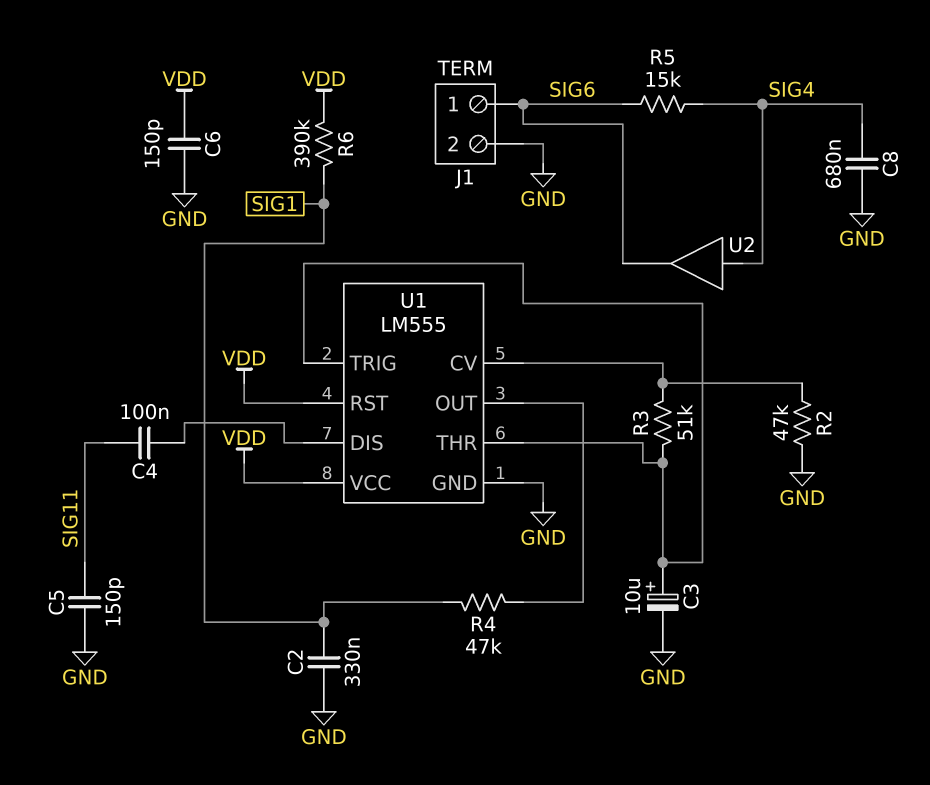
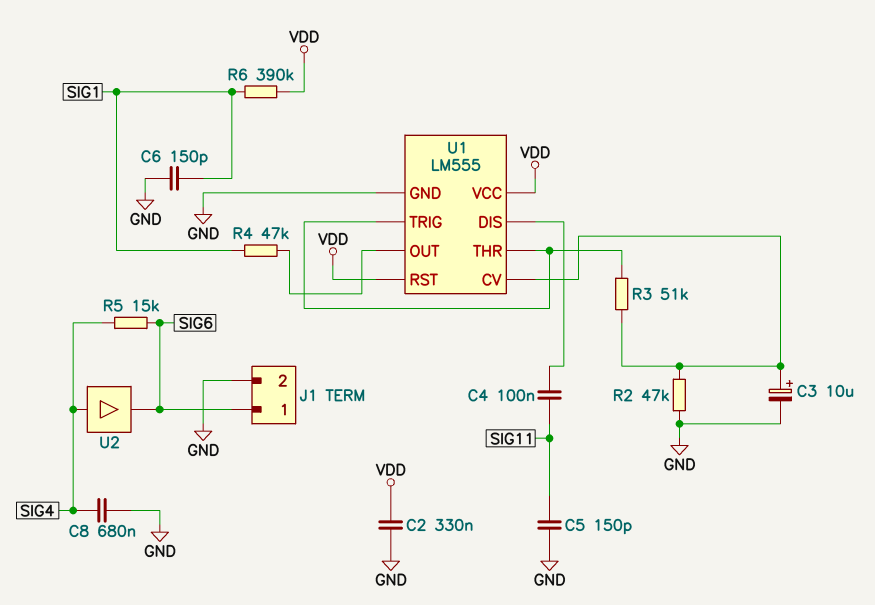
C2: 330nF (GND, SIG1) -> 330nF (GND, VDD)
C3: 10uF (plus U1/THR, minus GND) -> 10uF (plus U1/CV, minus GND)
C6: 150pF (GND, VDD) -> 150pF (GND, SIG1)

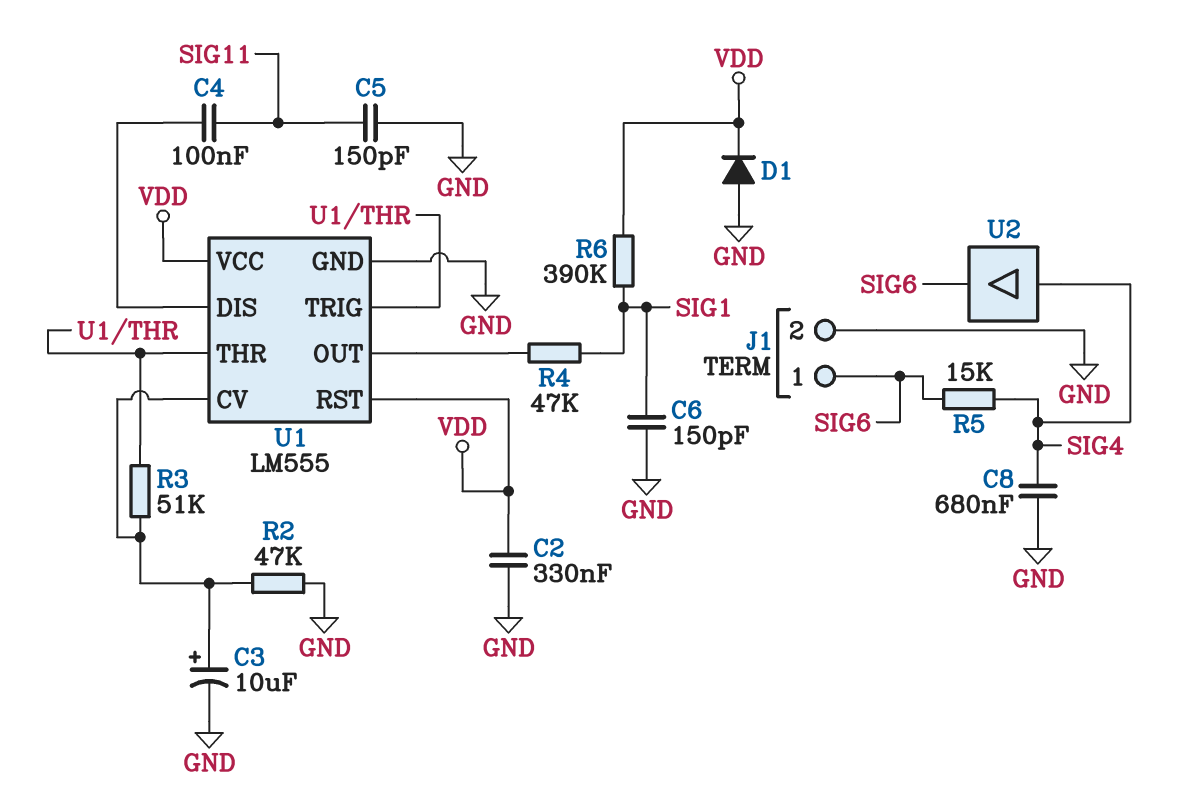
D1: none -> diode (A GND, K VDD)

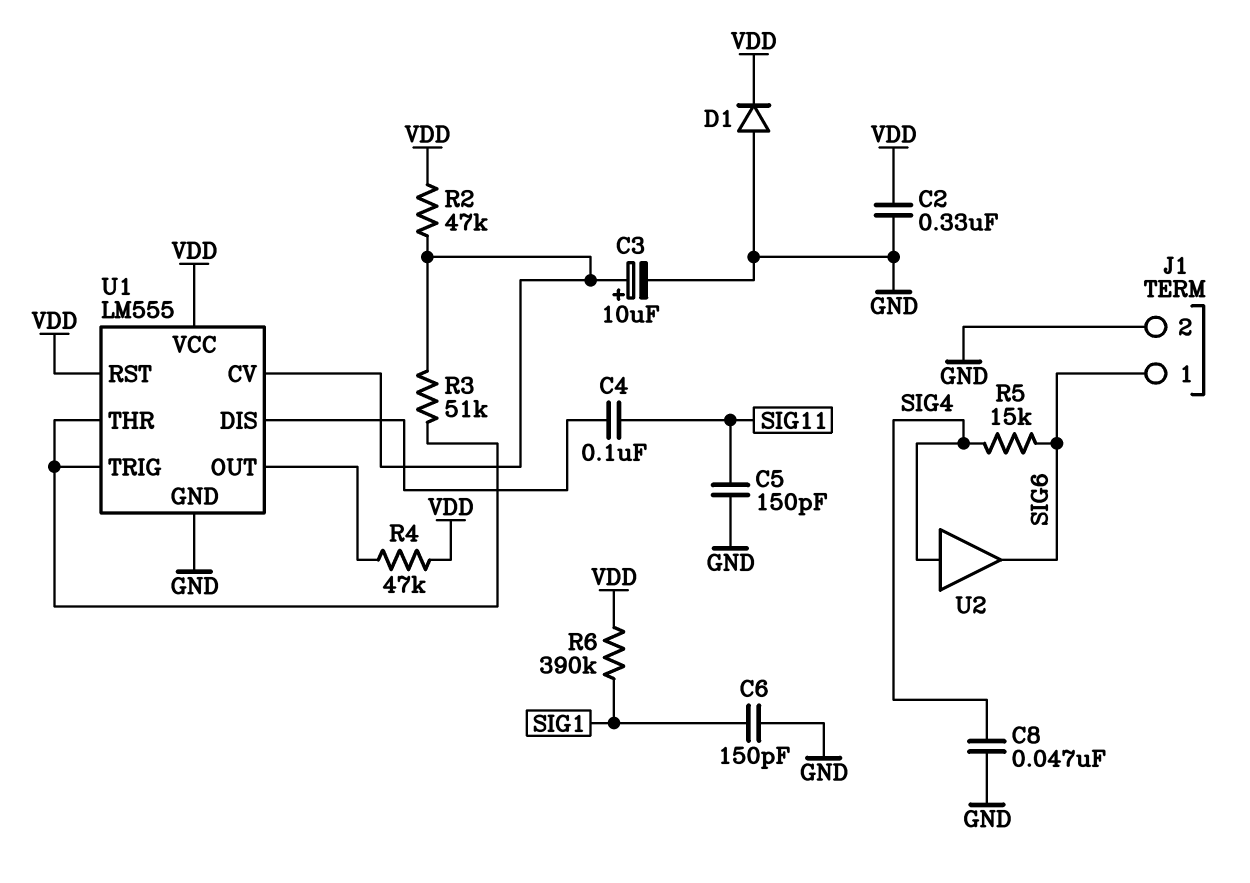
C8: 680nF (GND, SIG4) -> 47nF (GND, SIG4)
R2: 47k (GND, U1/CV) -> 47k (U1/CV, VDD)
R4: 47k (SIG1, U1/OUT) -> 47k (U1/OUT, VDD)

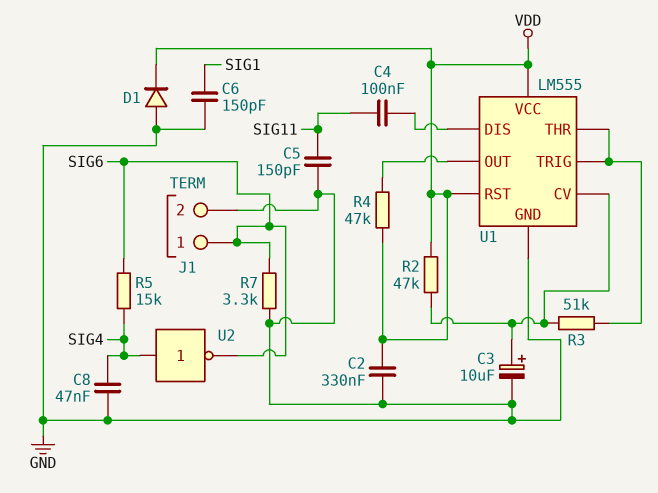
R6: 390k (SIG1, VDD) -> none
R7: none -> 3.3k (GND, SIG6)
U2: buffer (in SIG4, out SIG6) -> NOT (in SIG4, out SIG6)

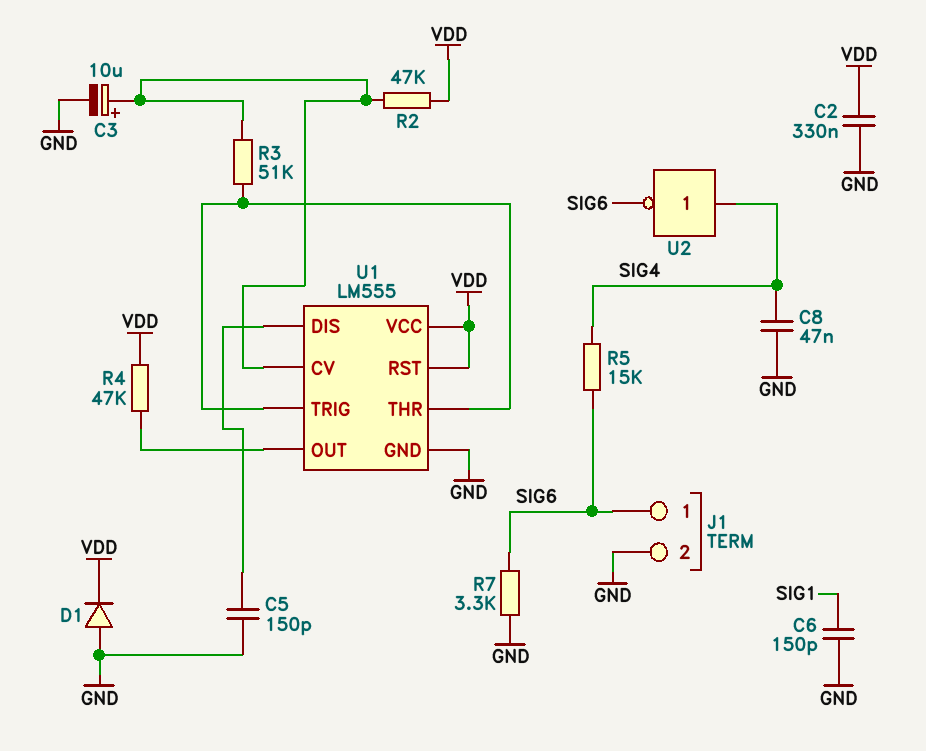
C4: 100nF (SIG11, U1/DIS) -> none
C5: 150pF (GND, SIG11) -> 150pF (GND, U1/DIS)

